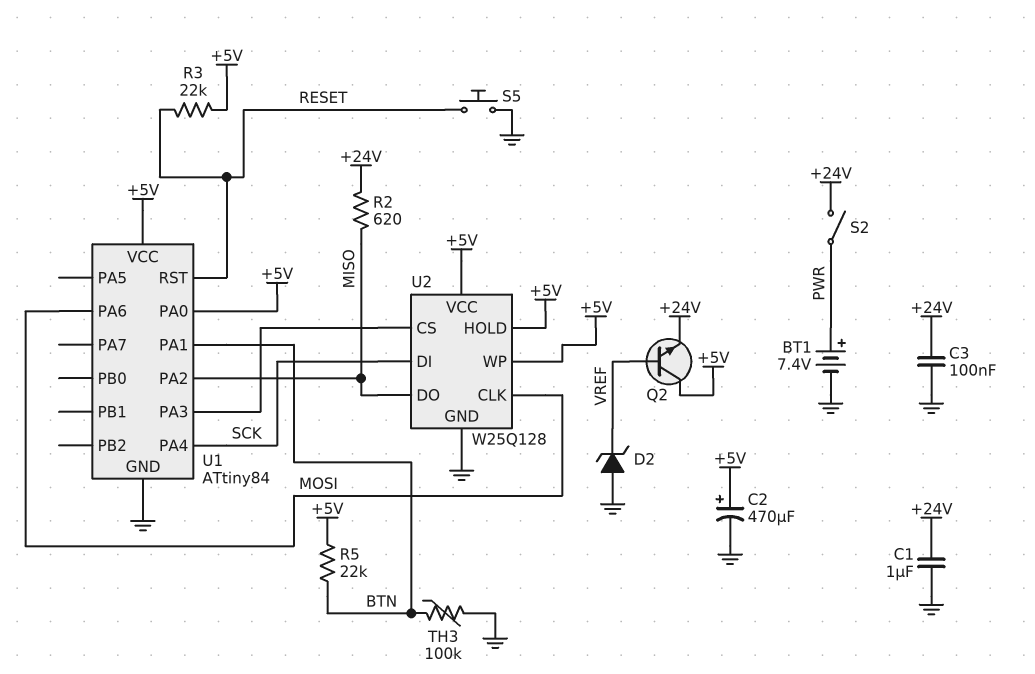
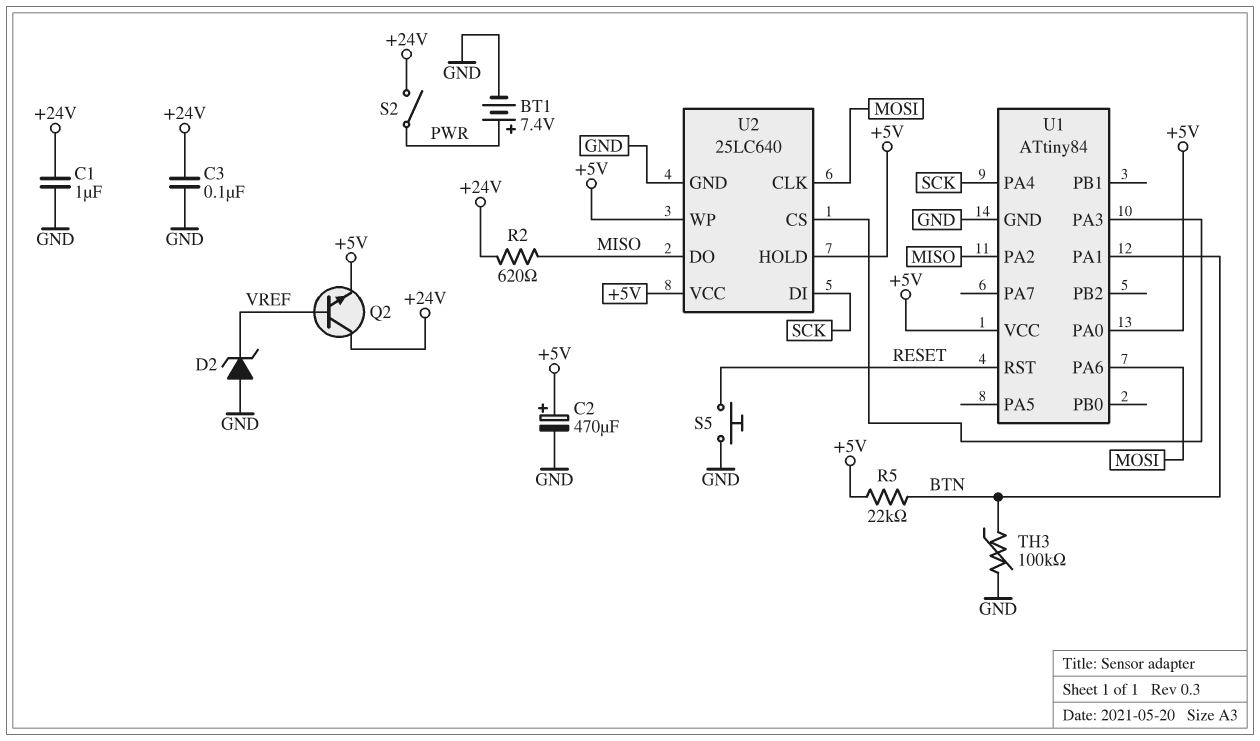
Q2: NPN (B VREF, C +5V, E +24V) -> NPN (B VREF, C +24V, E +5V)
R3: 22k (+5V, RESET) -> none
U2: W25Q128 -> 25LC640

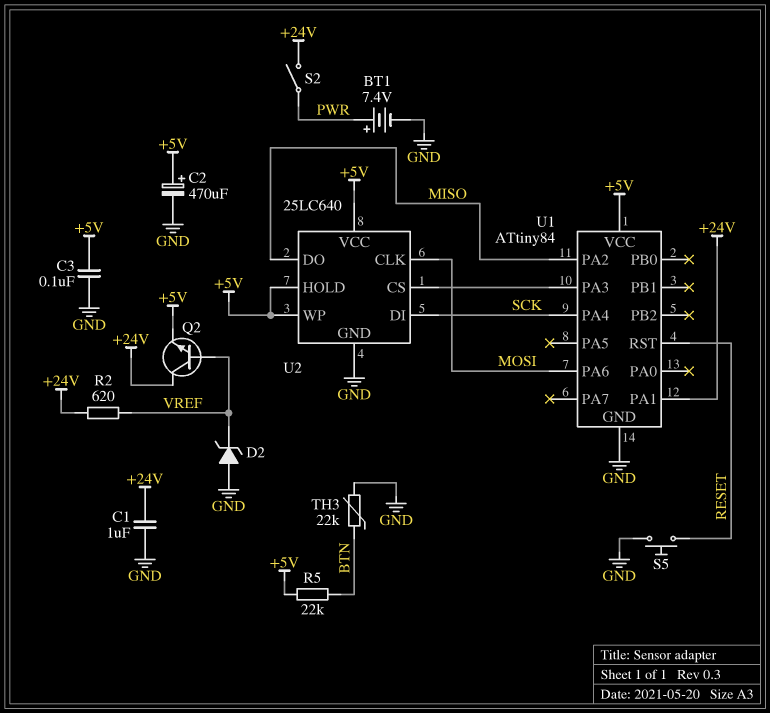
C3: 100nF (+24V, GND) -> 100nF (+5V, GND)
R2: 620 (+24V, MISO) -> 620 (+24V, VREF)
TH3: 100k (BTN, GND) -> 22k (BTN, GND)
U1 pin PA0: +5V -> none
U1 pin PA1: BTN -> +24V

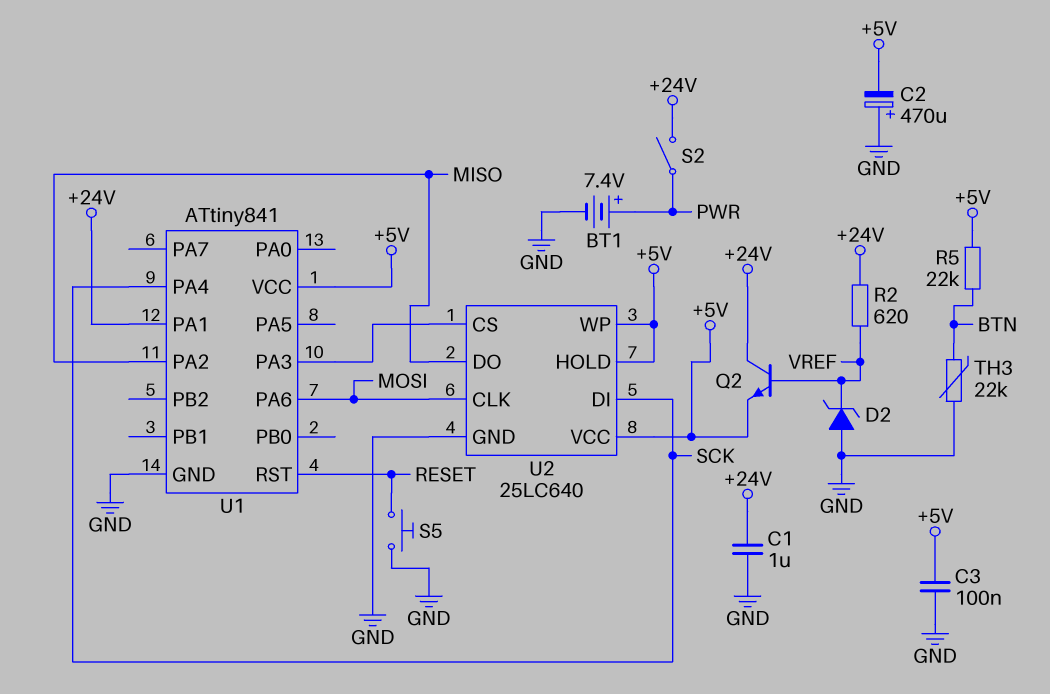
C2: 470uF (plus +5V, minus GND) -> 470uF (plus GND, minus +5V)
U1: ATtiny84 -> ATtiny841

